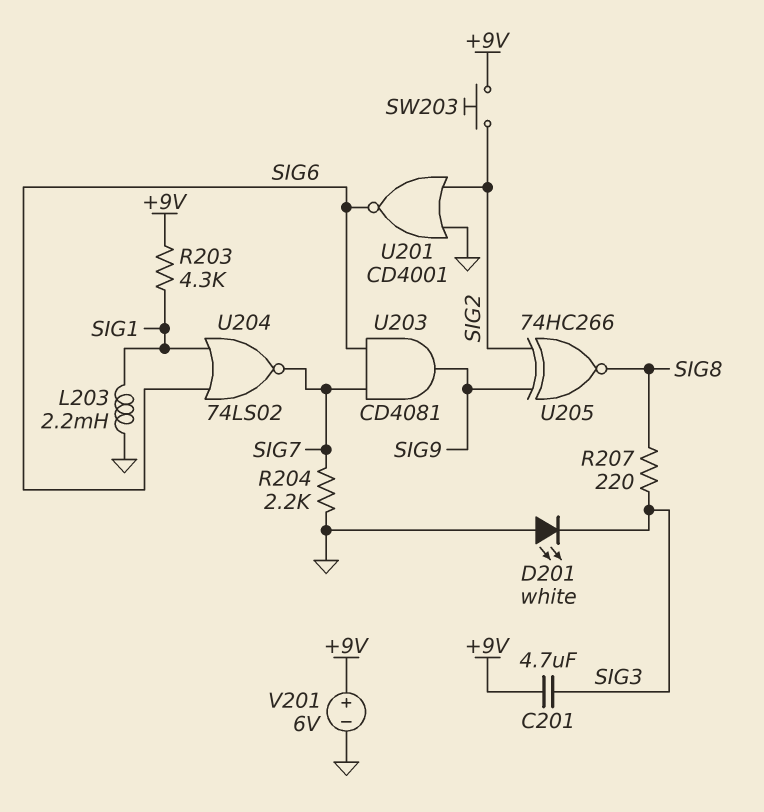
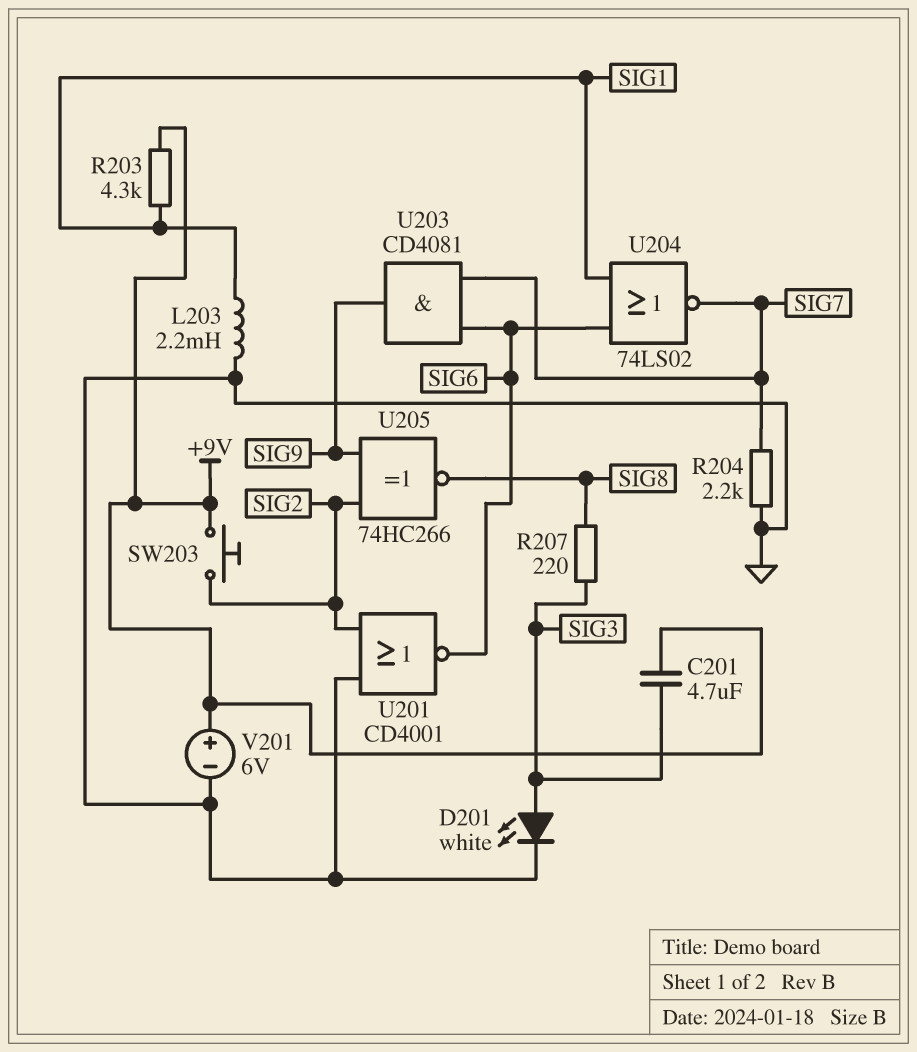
D201: LED white (A GND, K SIG3) -> LED white (A SIG3, K GND)

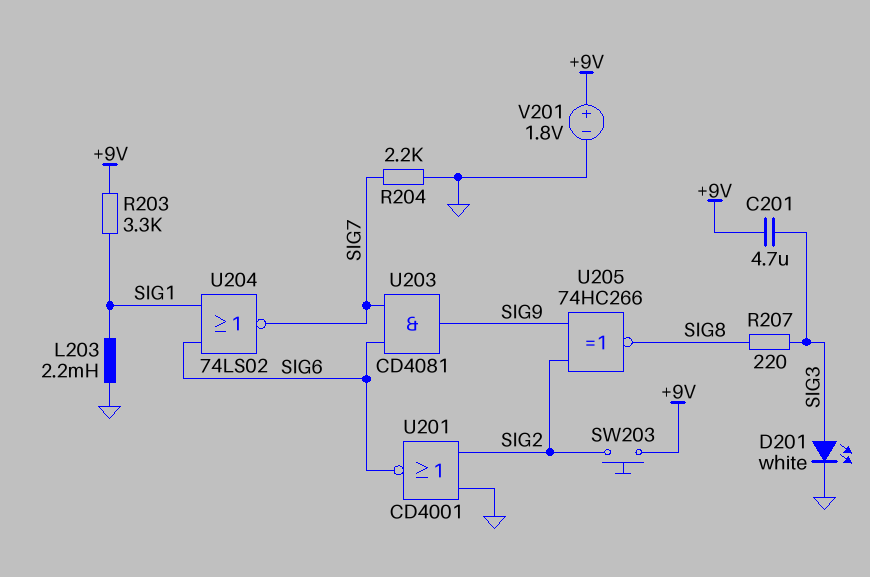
R203: 4.3k (+9V, SIG1) -> 3.3k (+9V, SIG1)
V201: 6V (plus +9V, minus GND) -> 1.8V (plus +9V, minus GND)

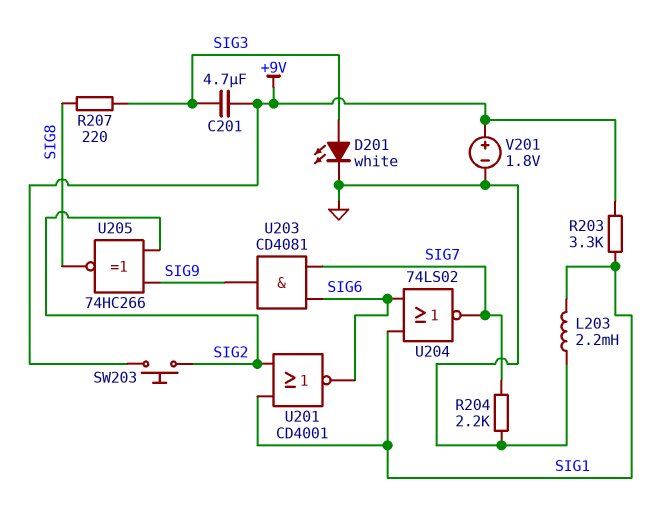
U201: NOR CD4001 (in GND, in SIG2, out SIG6) -> NOR CD4001 (in SIG1, in SIG2, out SIG6)

